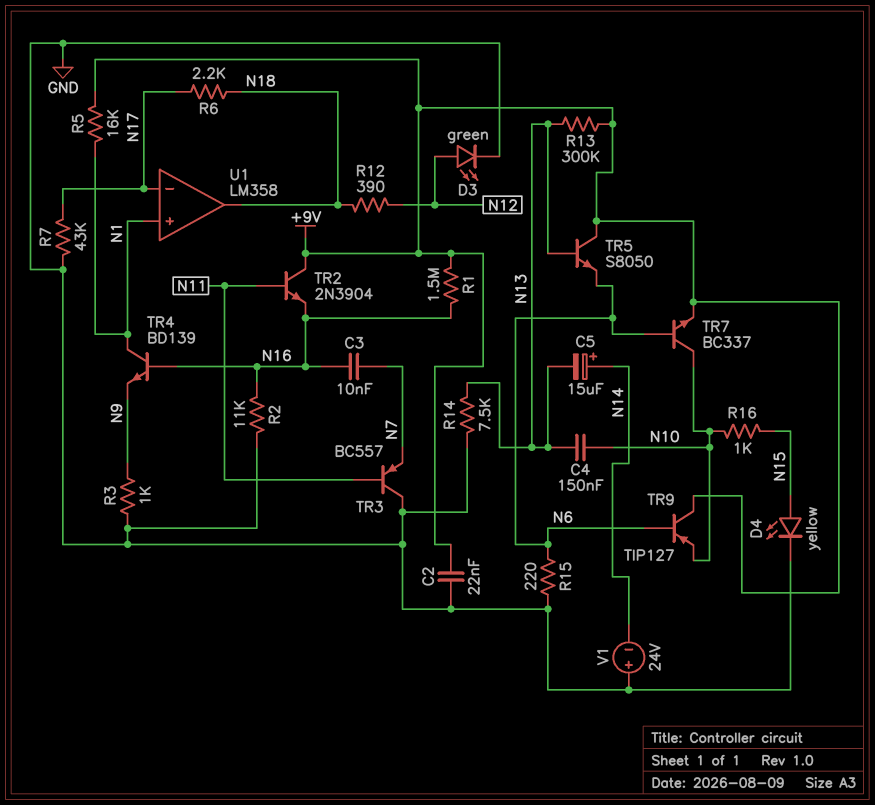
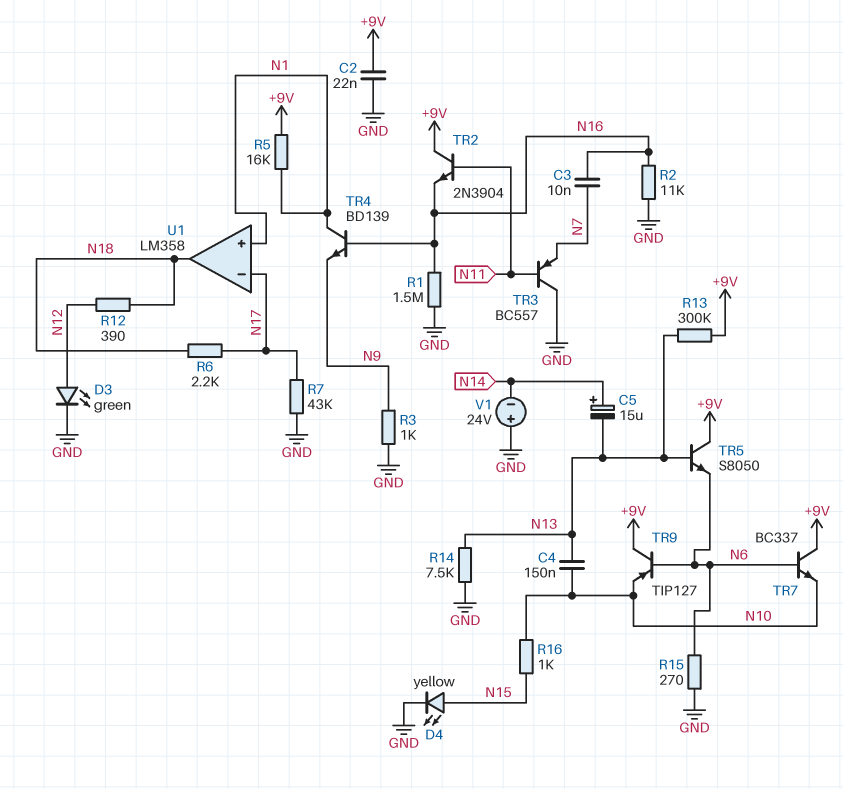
R1: 1.5M (+9V, N16) -> 1.5M (GND, N16)
R15: 220 (GND, N6) -> 270 (GND, N6)
TR7: NPN BC337 (B N6, C N10, E +9V) -> NPN BC337 (B N6, C +9V, E N10)

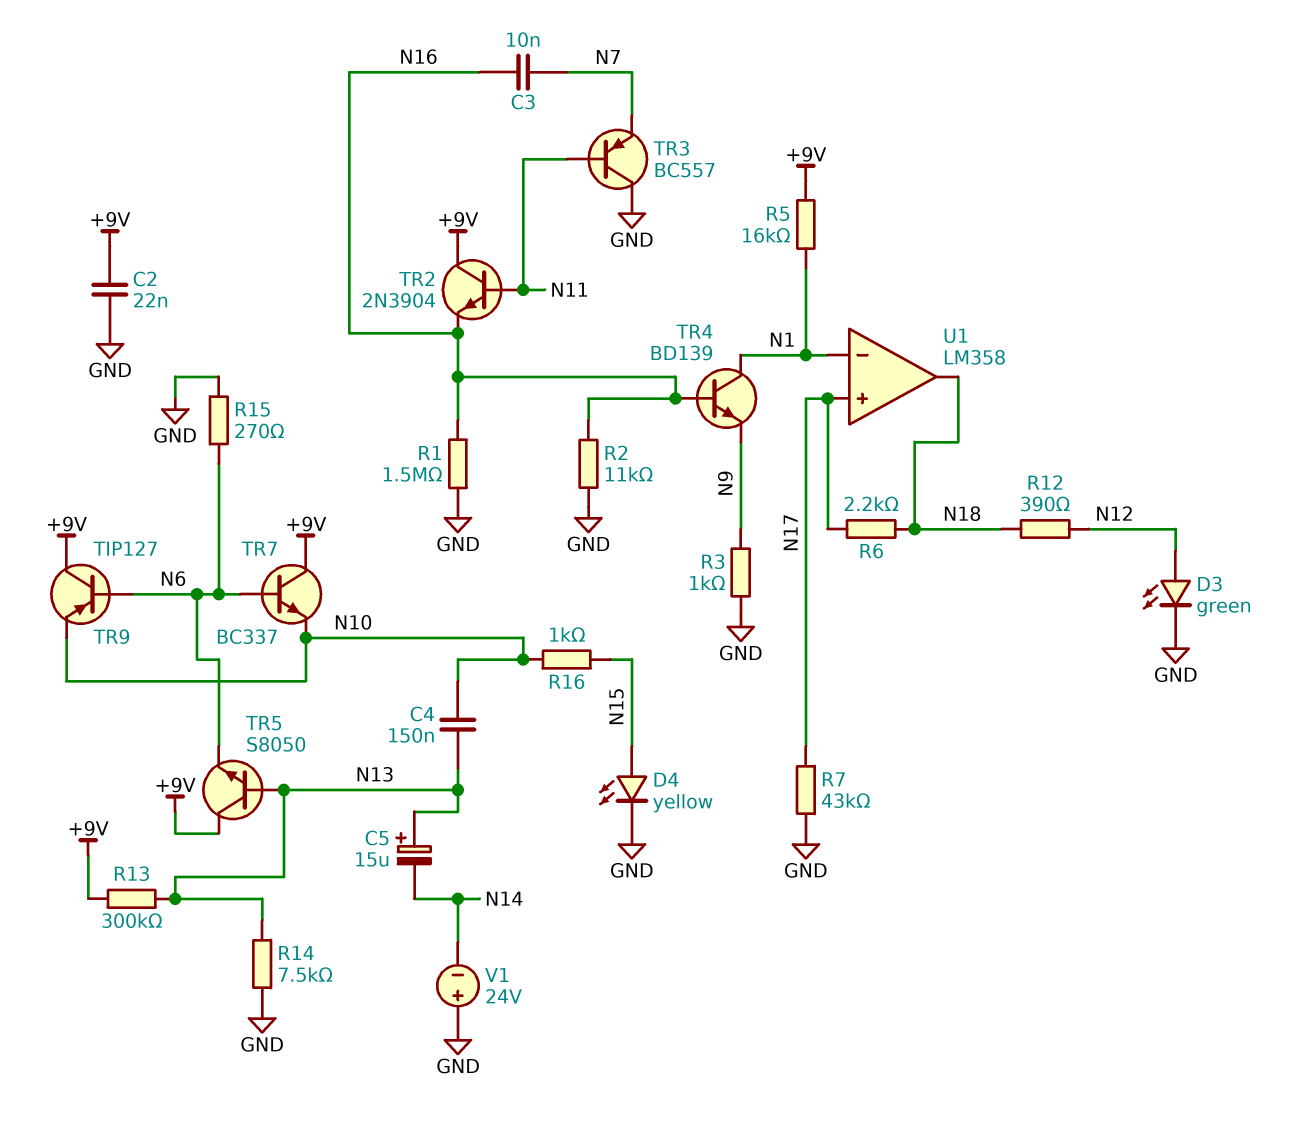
C5: 15uF (plus N14, minus N13) -> 15uF (plus N13, minus N14)
U1 pin in+: N1 -> N17
U1 pin in-: N17 -> N1

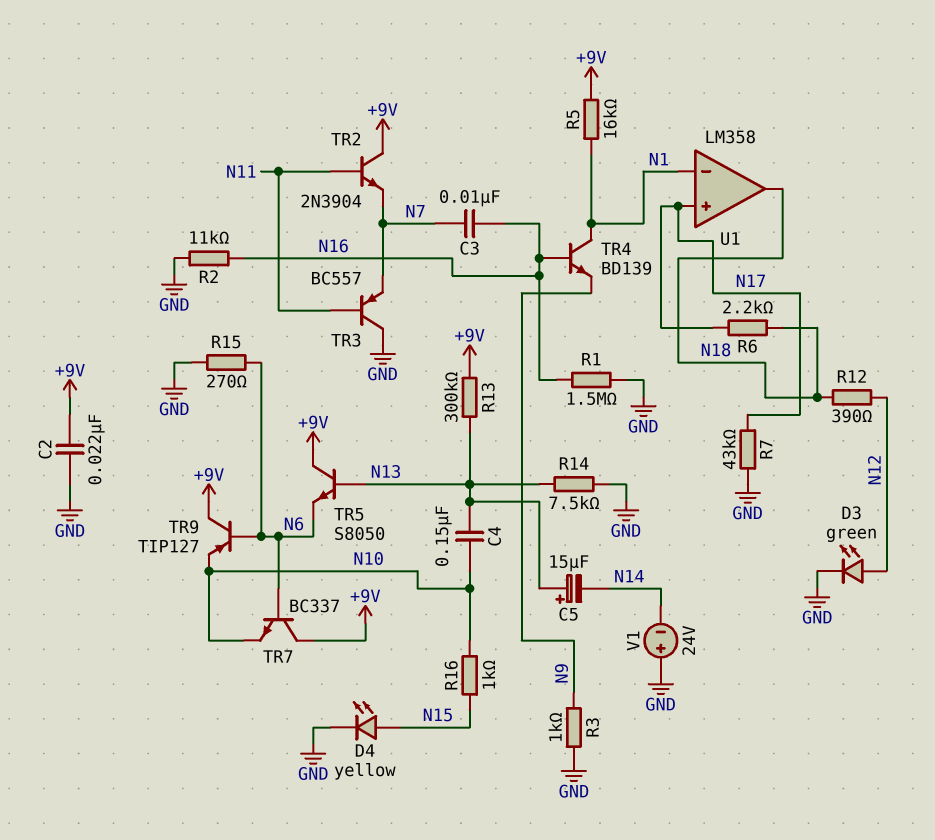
TR2: NPN 2N3904 (B N11, C +9V, E N16) -> NPN 2N3904 (B N11, C +9V, E N7)

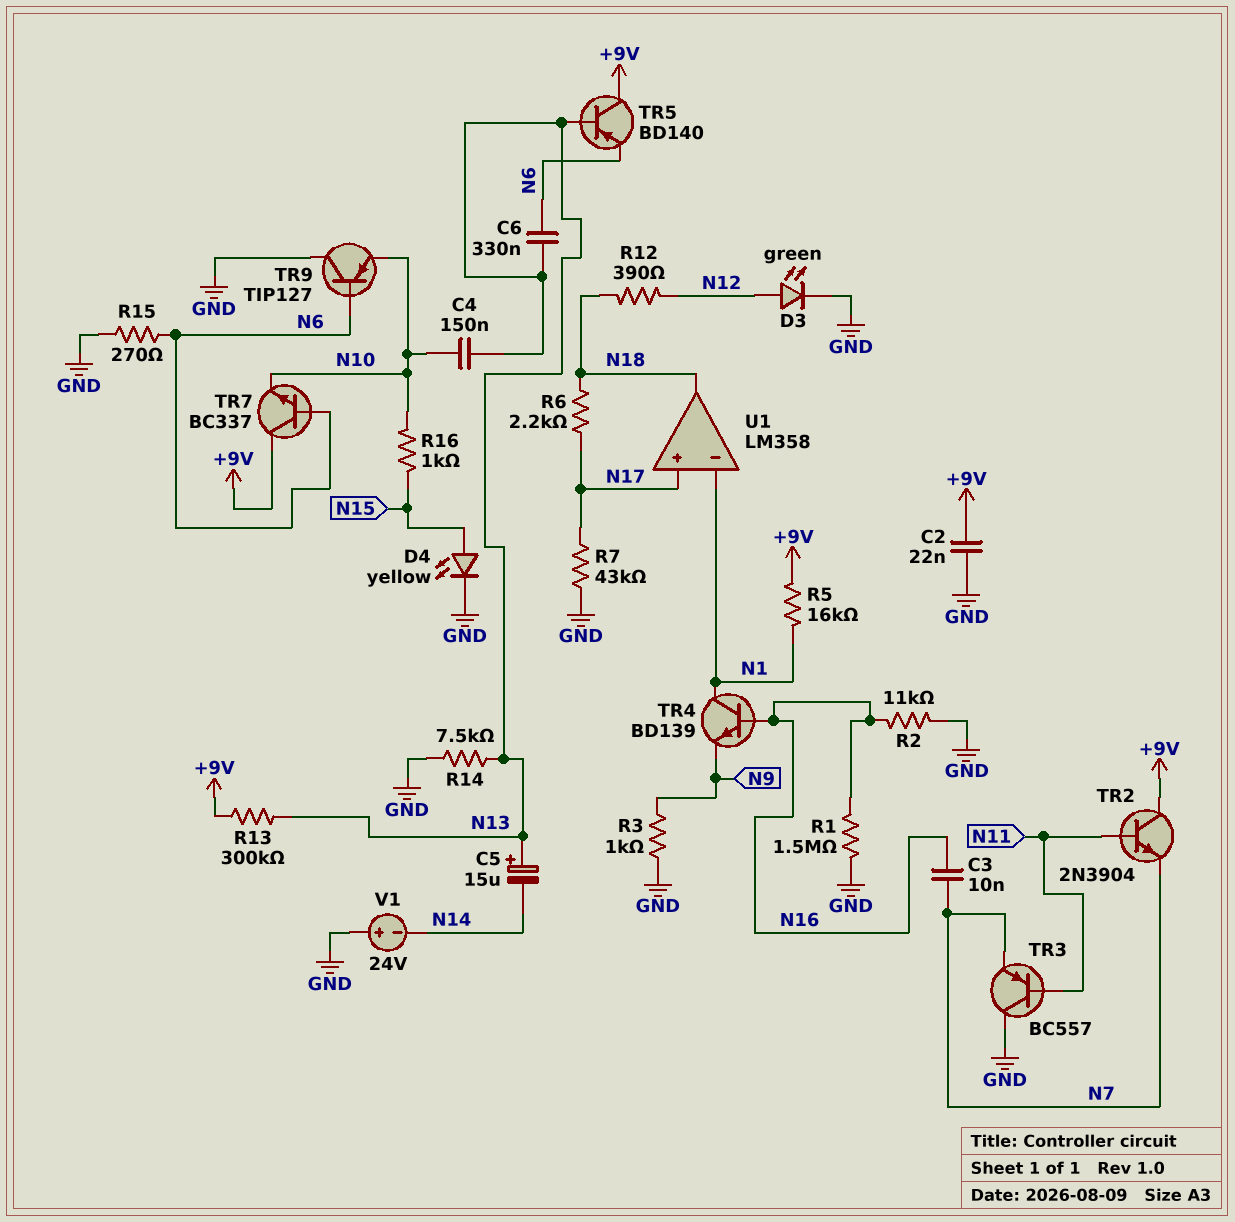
C6: none -> 330nF (N6, N13)
TR5: NPN S8050 (B N13, C +9V, E N6) -> PNP BD140 (B N13, C +9V, E N6)
TR9: PNP TIP127 (B N6, C +9V, E N10) -> PNP TIP127 (B N6, C GND, E N10)

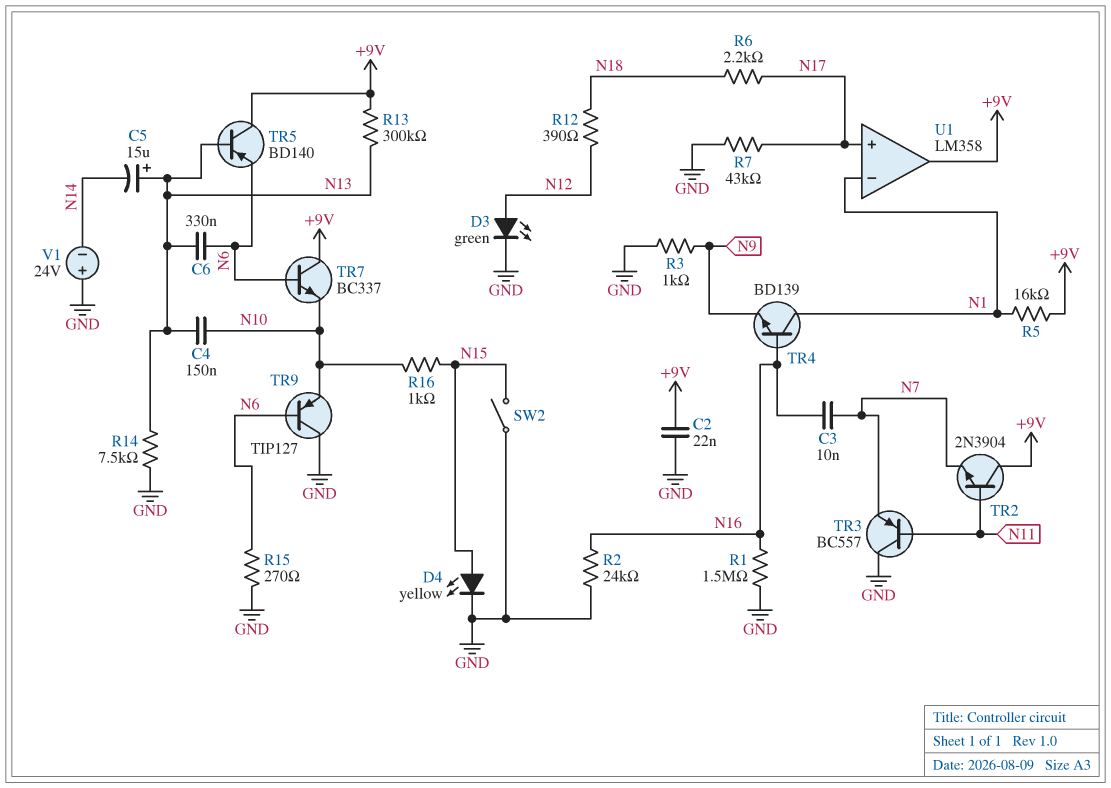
R2: 11k (GND, N16) -> 24k (GND, N16)
SW2: none -> switch (GND, N15)
U1 pin out: N18 -> +9V

